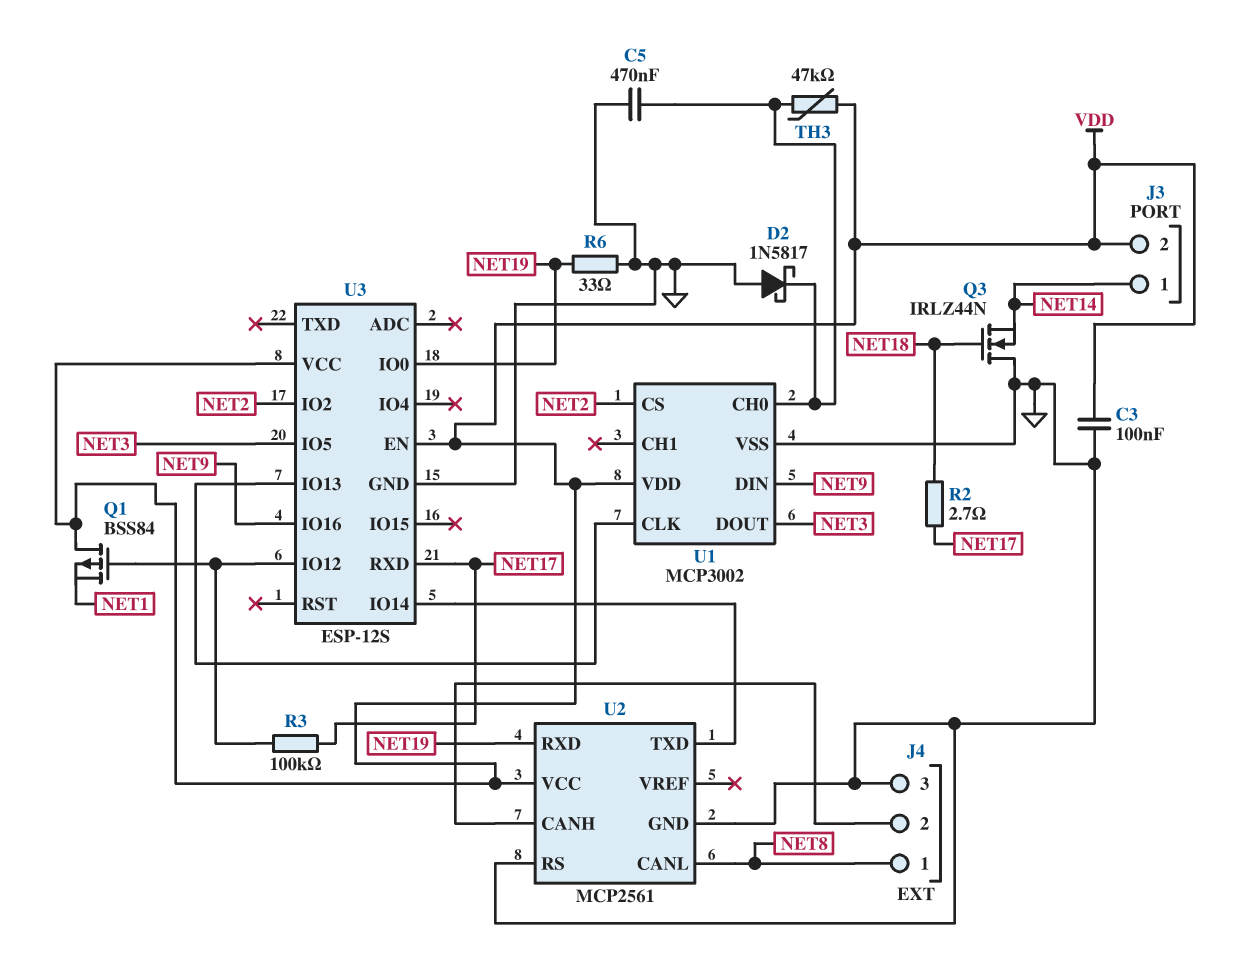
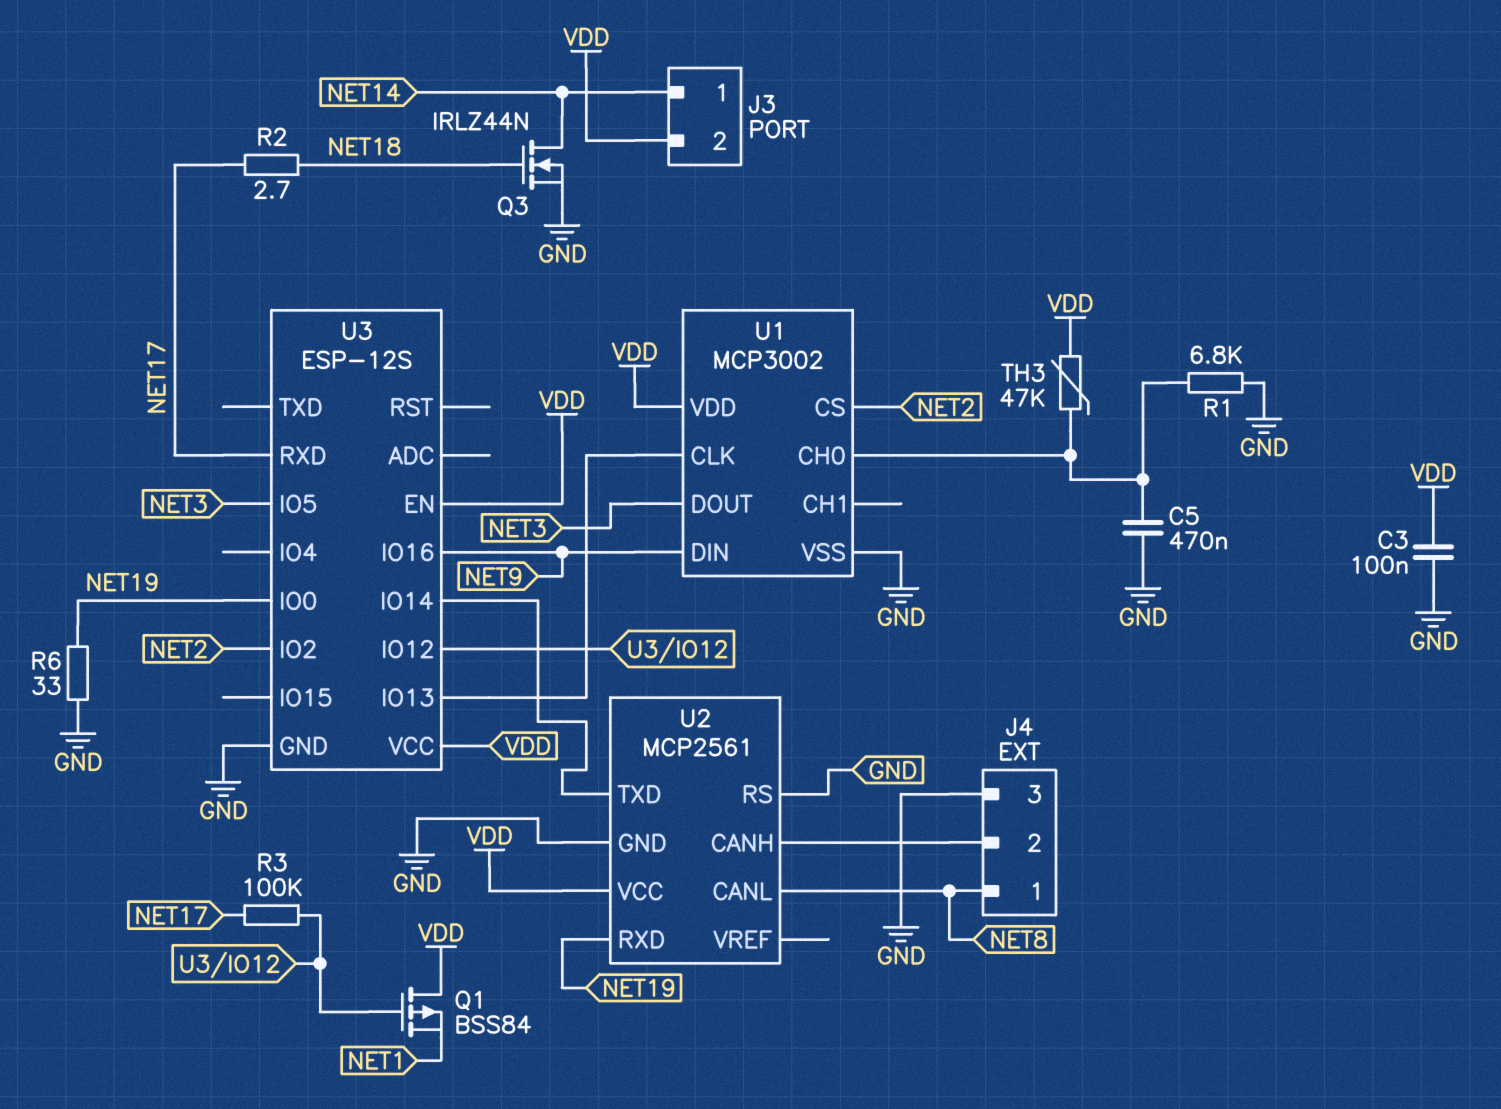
D2: schottky 1N5817 (A GND, K U1/CH0) -> none
Q3: NMOS IRLZ44N (G NET18, D GND, S NET14) -> NMOS IRLZ44N (G NET18, D NET14, S GND)
R1: none -> 6.8k (GND, U1/CH0)

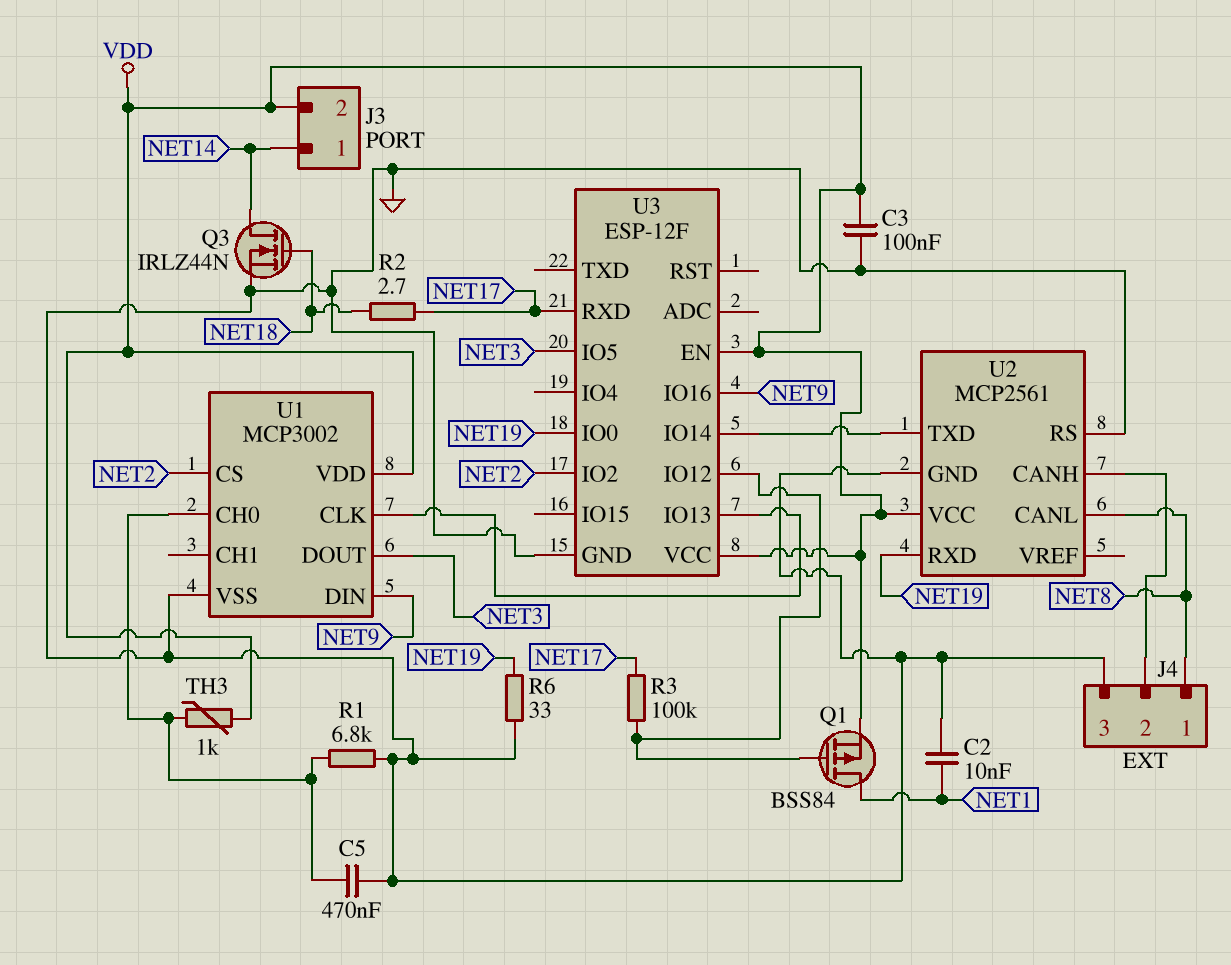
C2: none -> 10nF (GND, NET1)
Q1: PMOS BSS84 (G U3/IO12, D VDD, S NET1) -> PMOS BSS84 (G U3/IO12, D NET1, S VDD)
TH3: 47k (U1/CH0, VDD) -> 1k (U1/CH0, VDD)
U3: ESP-12S -> ESP-12F

